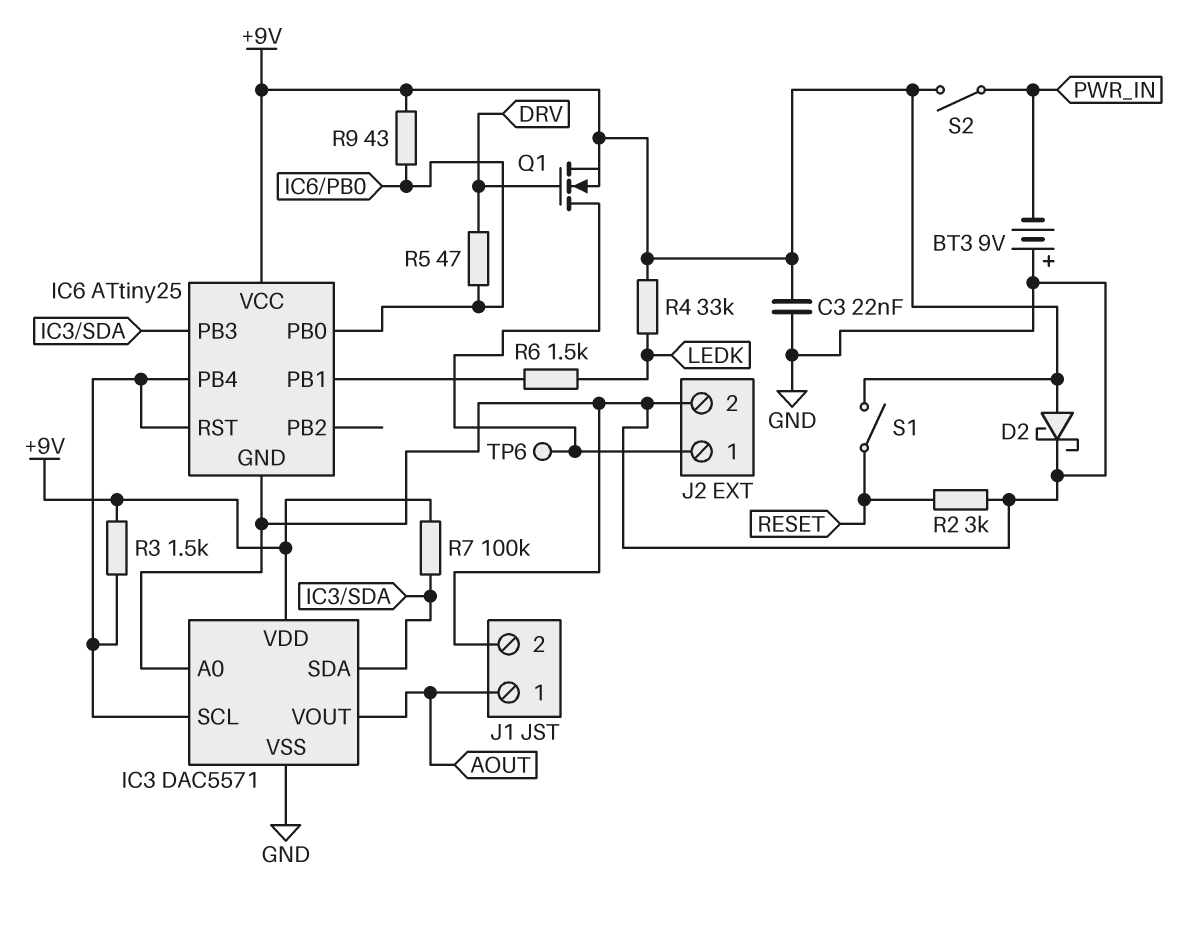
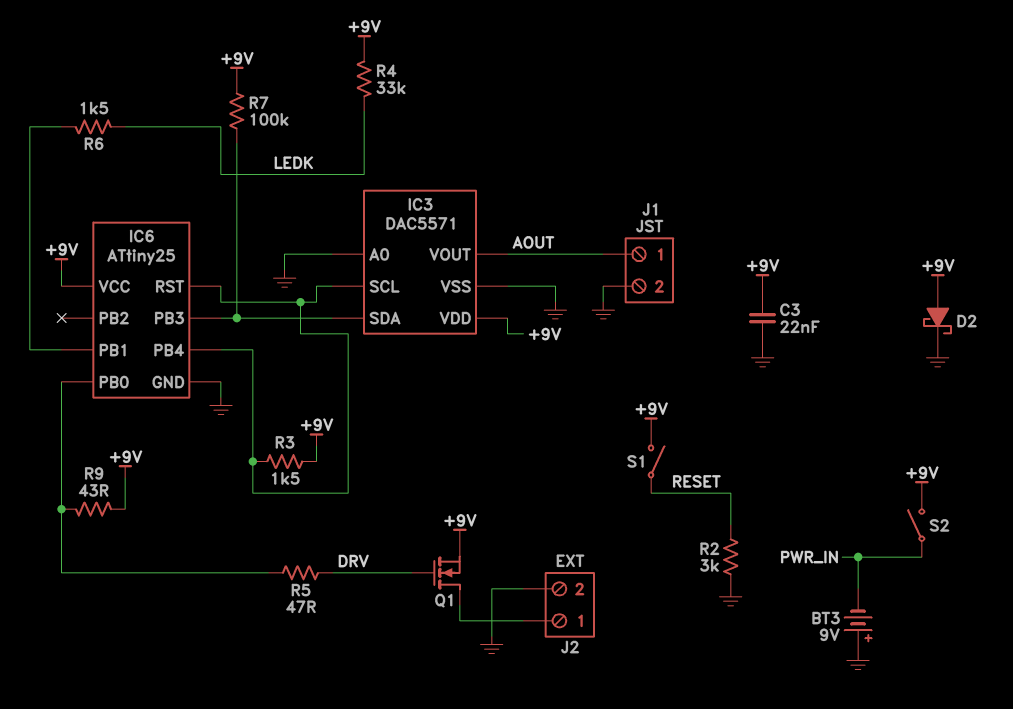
TP6: test point (J2/1) -> none

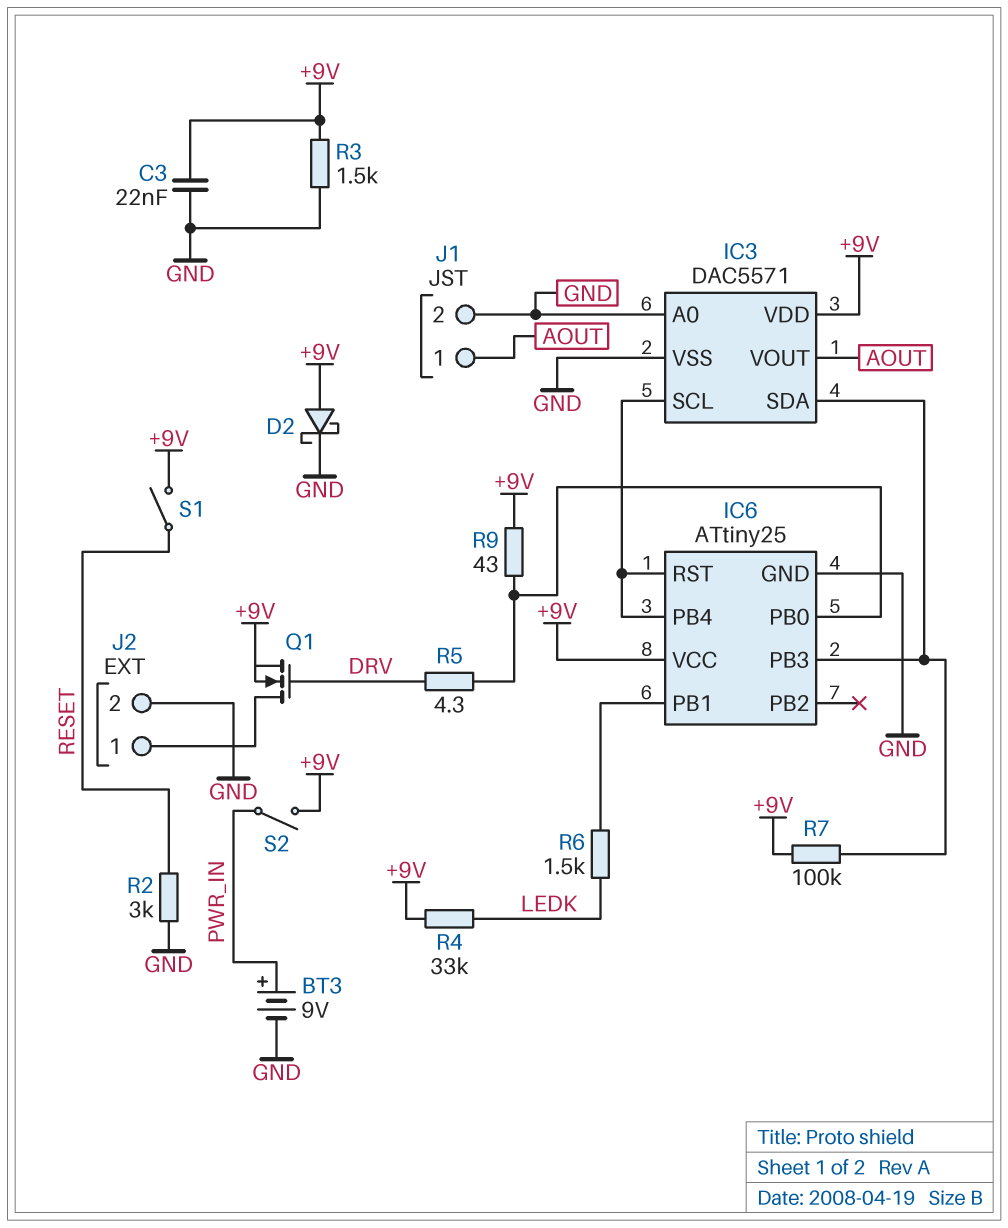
BT3: 9V (plus GND, minus PWR_IN) -> 9V (plus PWR_IN, minus GND)
R3: 1.5k (+9V, IC3/SCL) -> 1.5k (+9V, GND)
R5: 47 (DRV, IC6/PB0) -> 4.3 (DRV, IC6/PB0)

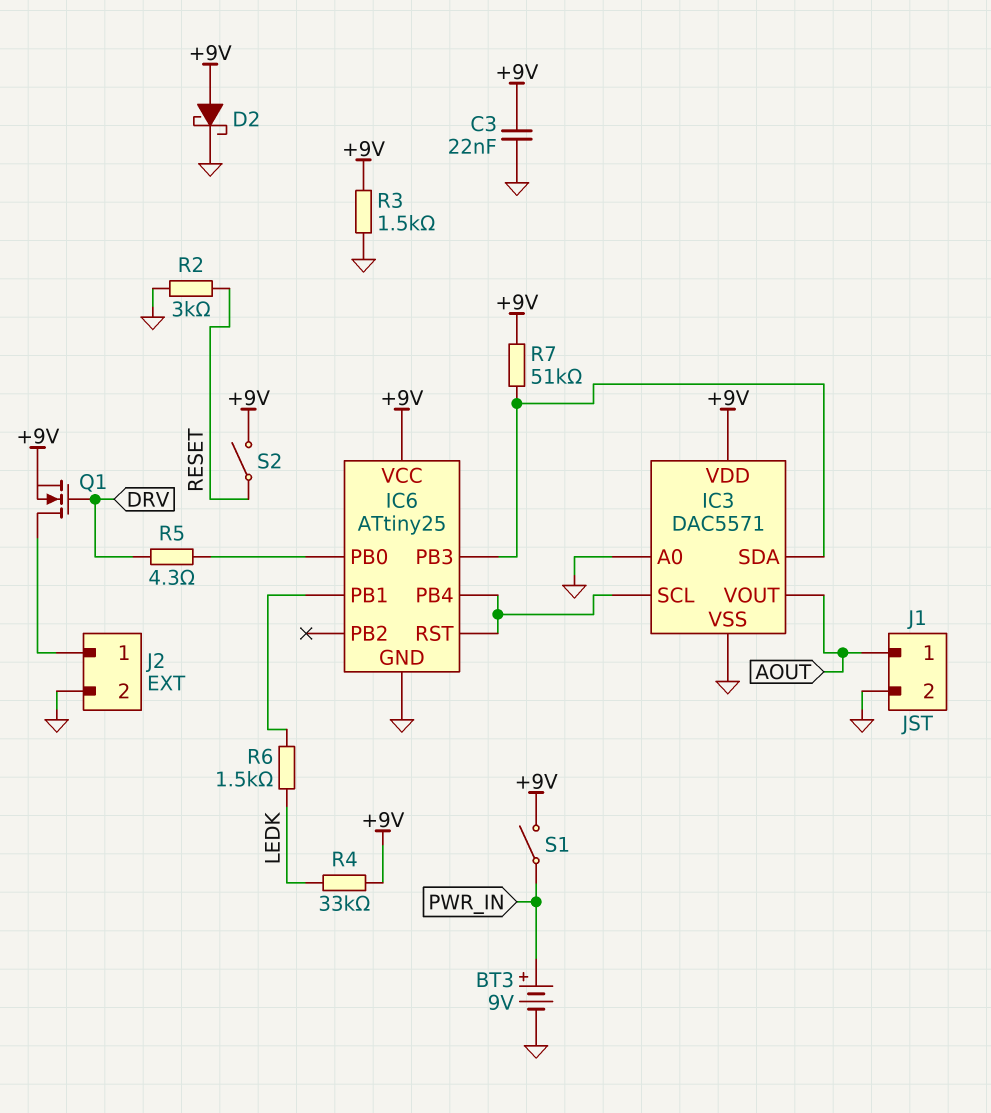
R7: 100k (+9V, IC3/SDA) -> 51k (+9V, IC3/SDA)
R9: 43 (+9V, IC6/PB0) -> none
S1: switch (+9V, RESET) -> switch (+9V, PWR_IN)
S2: switch (+9V, PWR_IN) -> switch (+9V, RESET)

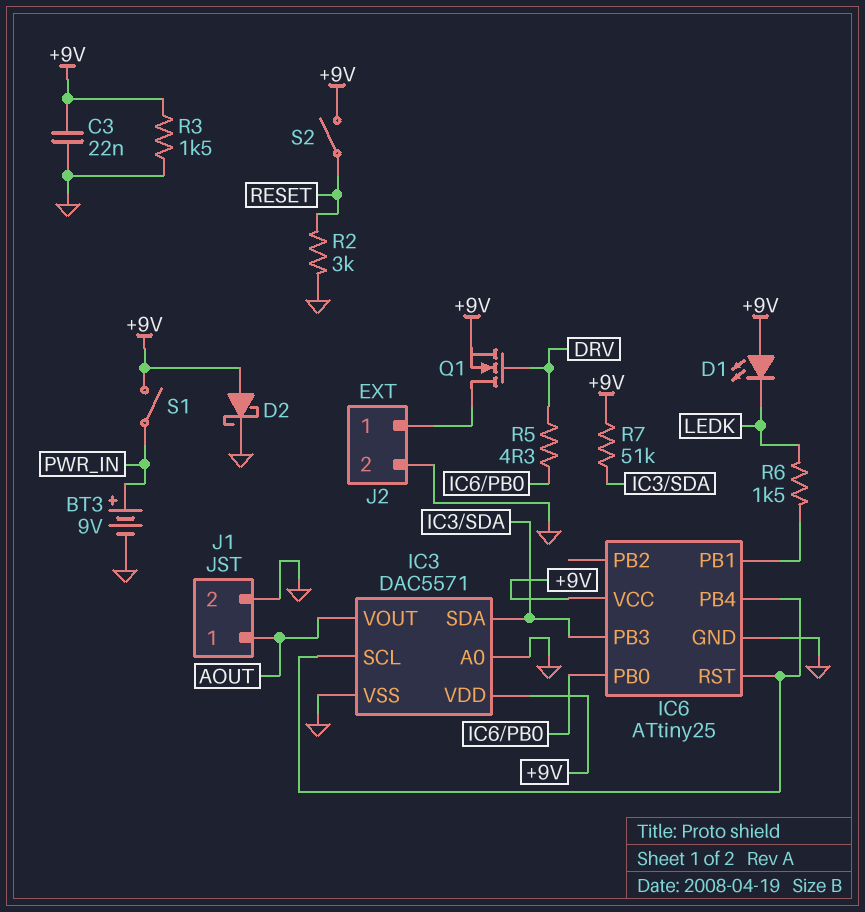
D1: none -> LED (A +9V, K LEDK)
R4: 33k (+9V, LEDK) -> none

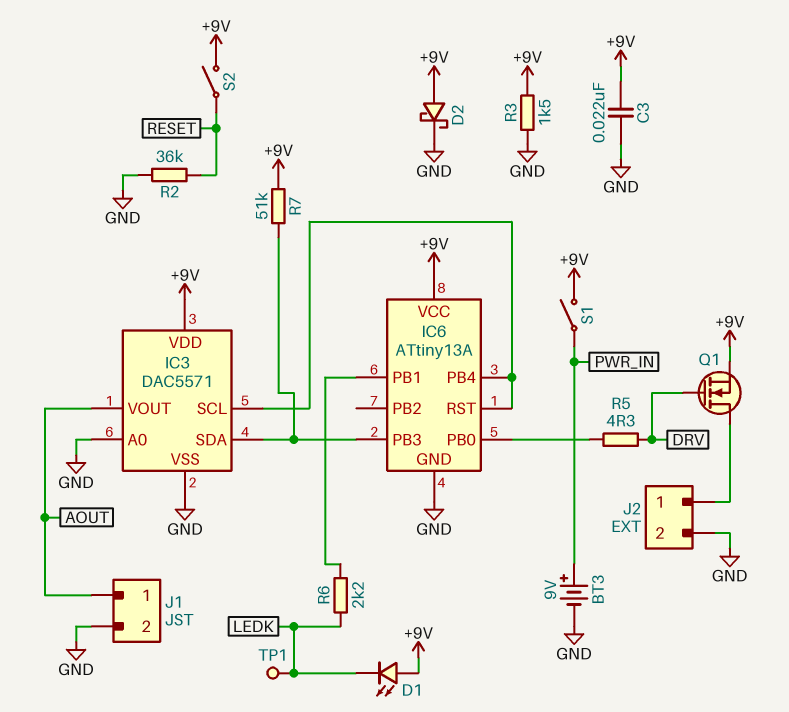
IC6: ATtiny25 -> ATtiny13A
R2: 3k (GND, RESET) -> 36k (GND, RESET)
R6: 1.5k (IC6/PB1, LEDK) -> 2.2k (IC6/PB1, LEDK)
TP1: none -> test point (LEDK)

